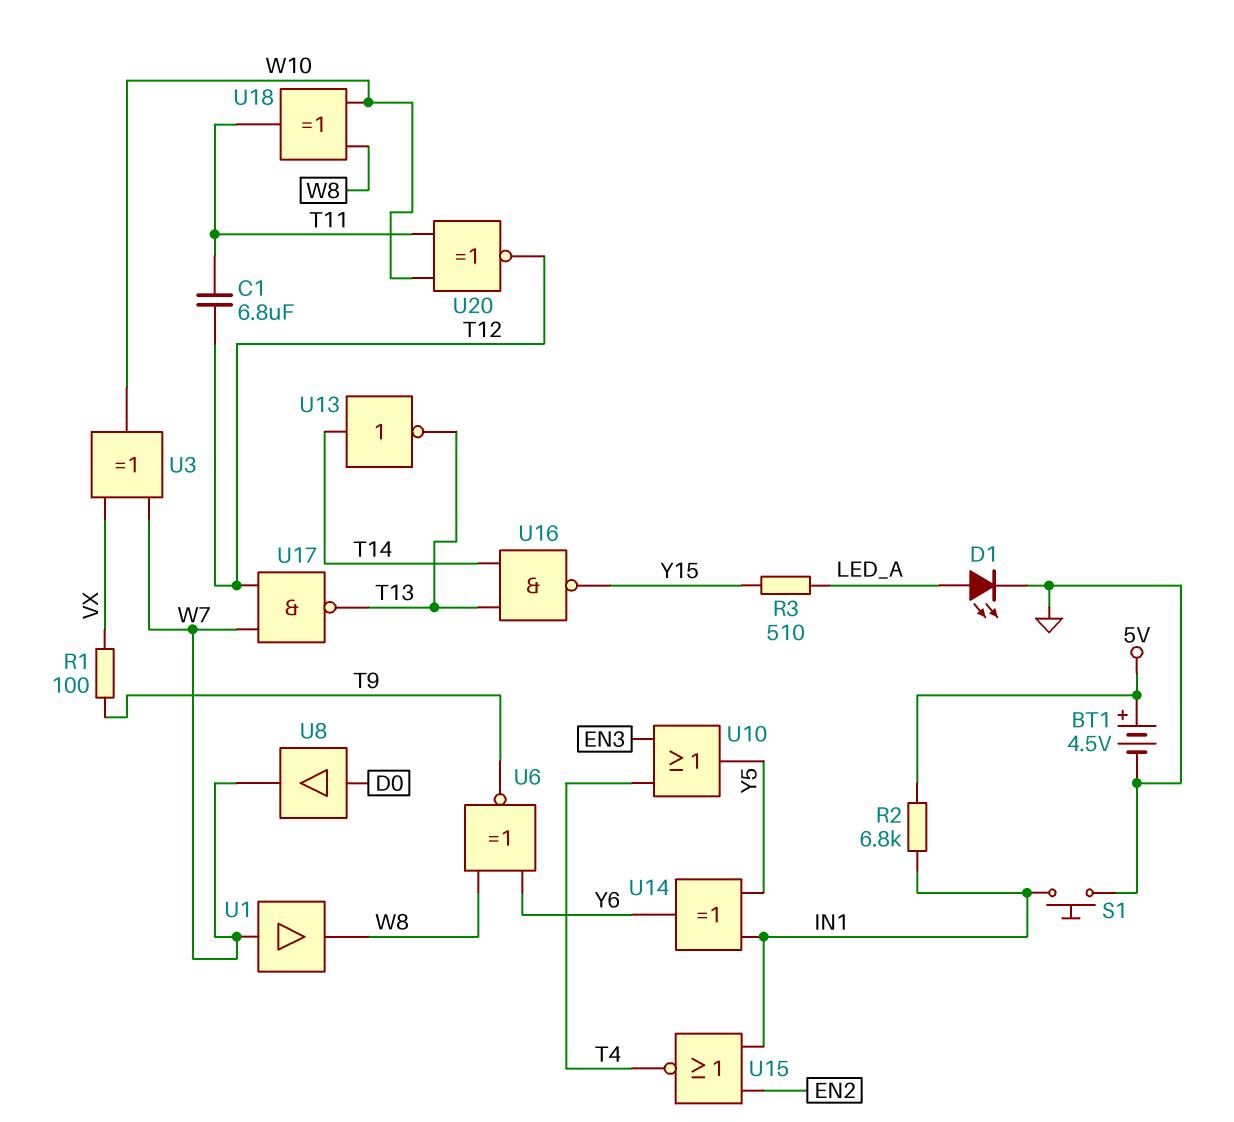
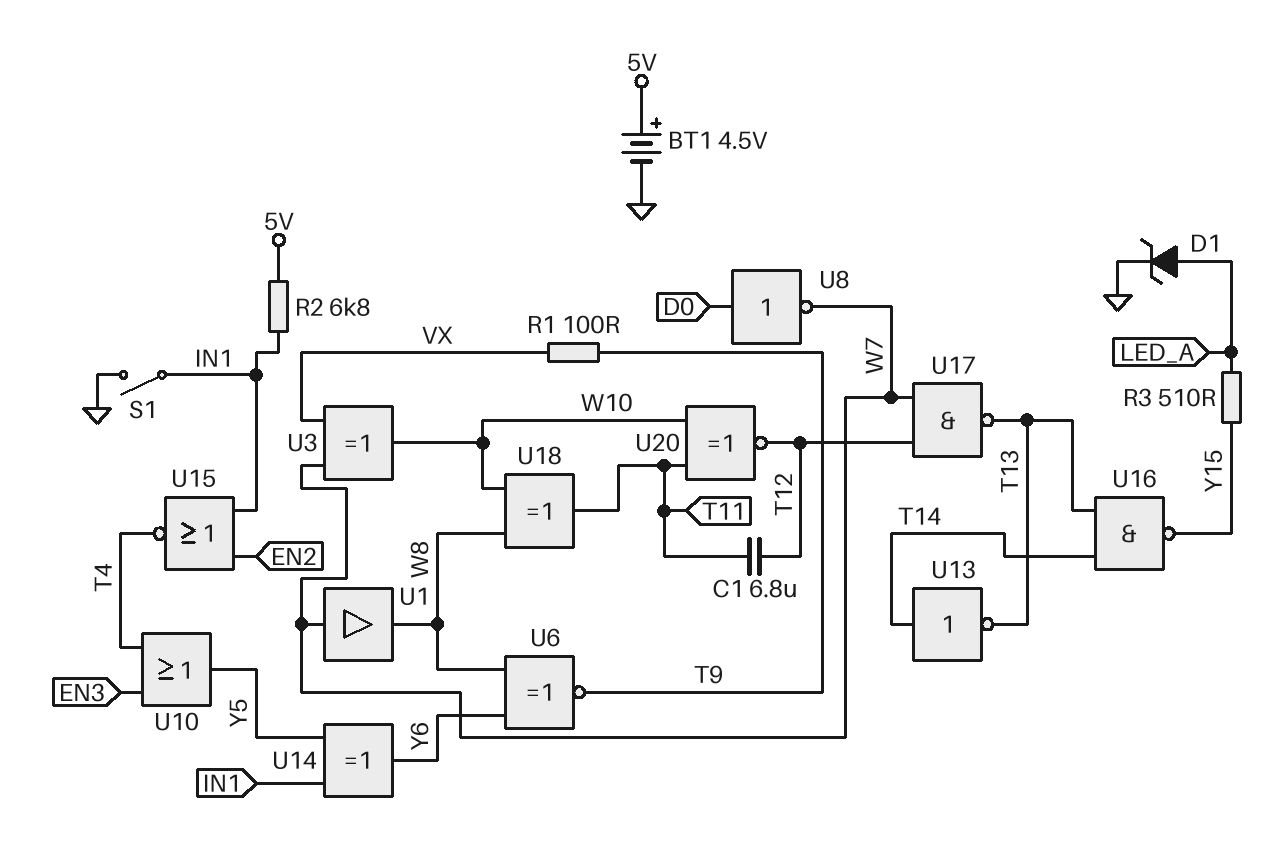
D1: LED (A LED_A, K GND) -> zener (A LED_A, K GND)
S1: button (GND, IN1) -> switch (GND, IN1)
U8: buffer (in D0, out W7) -> NOT (in D0, out W7)

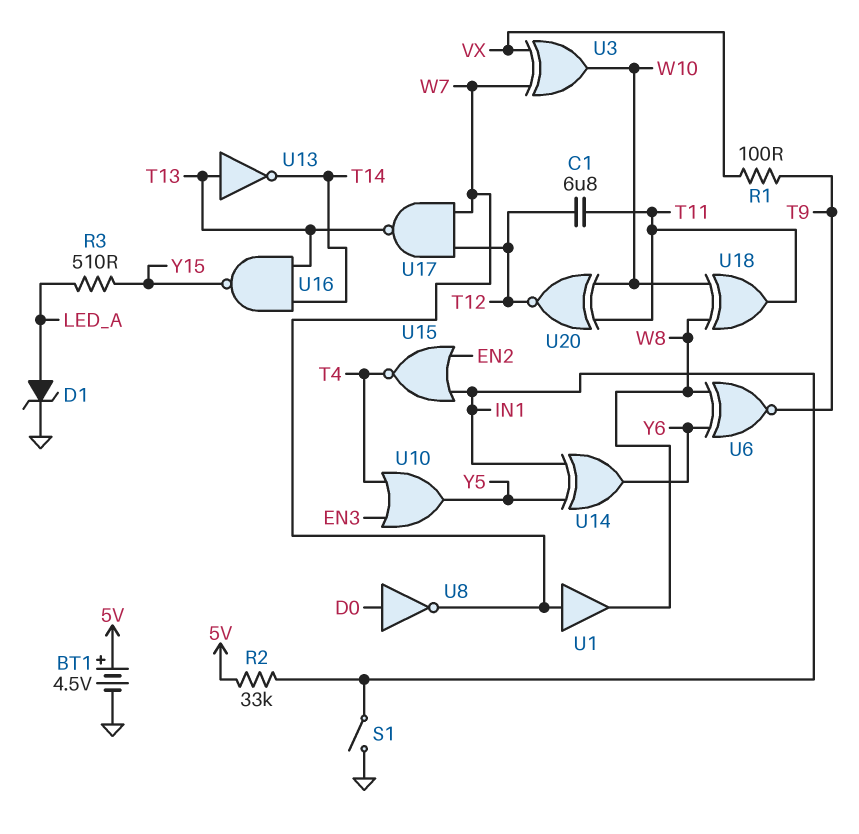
R2: 6.8k (5V, IN1) -> 33k (5V, IN1)
U13: NOT (in T14, out T13) -> NOT (in T13, out T14)

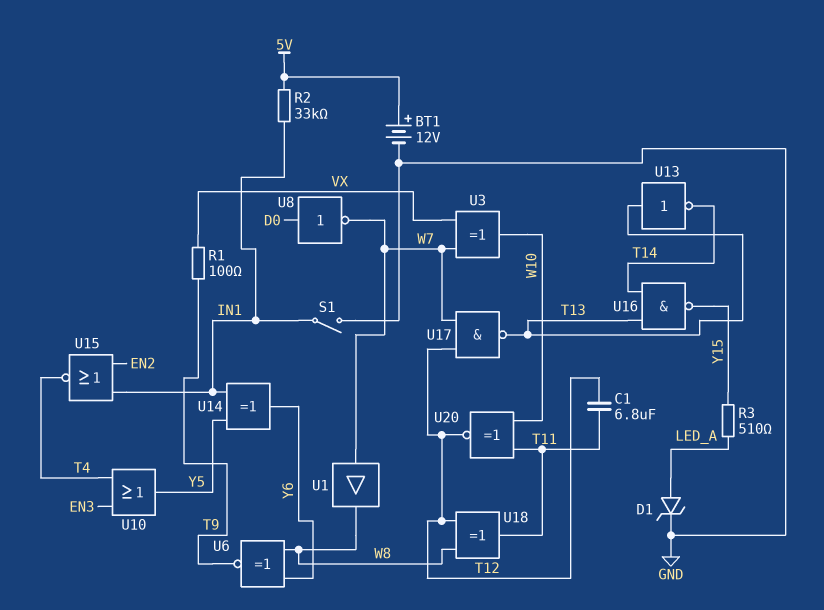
BT1: 4.5V (plus 5V, minus GND) -> 12V (plus 5V, minus GND)
U18: XOR (in W8, in W10, out T11) -> XOR (in T12, in W8, out T11)

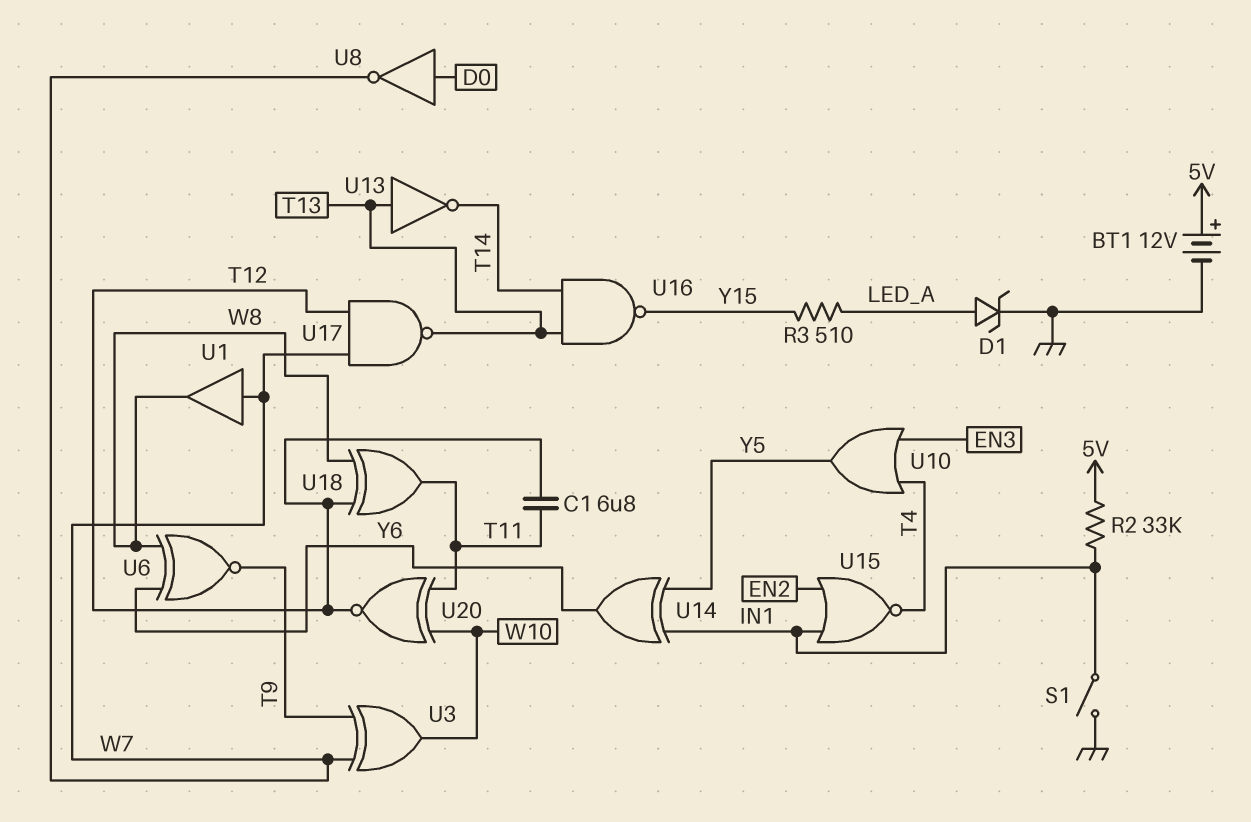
R1: 100 (T9, VX) -> none
U3: XOR (in VX, in W7, out W10) -> XOR (in T9, in W7, out W10)

